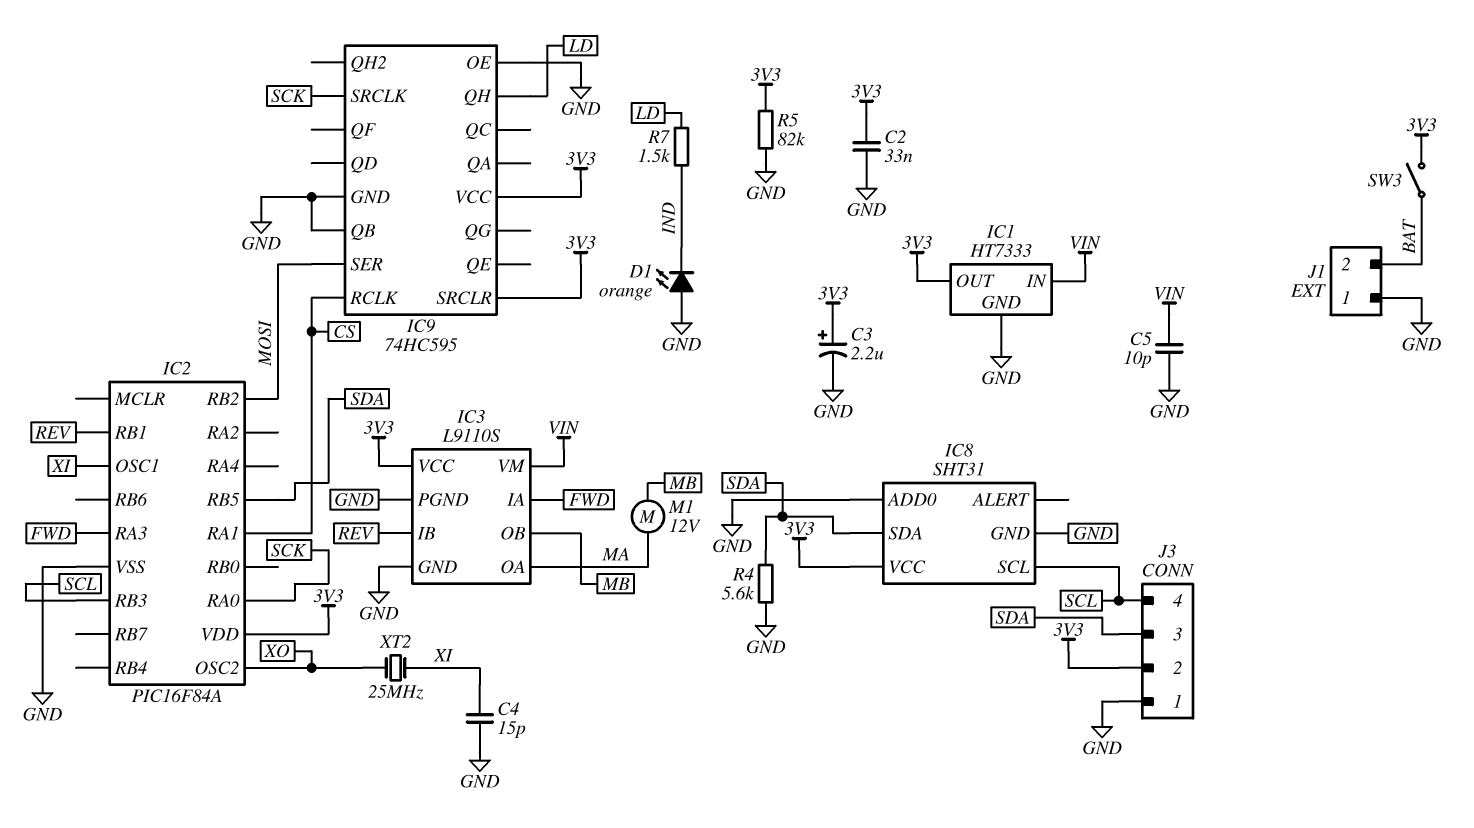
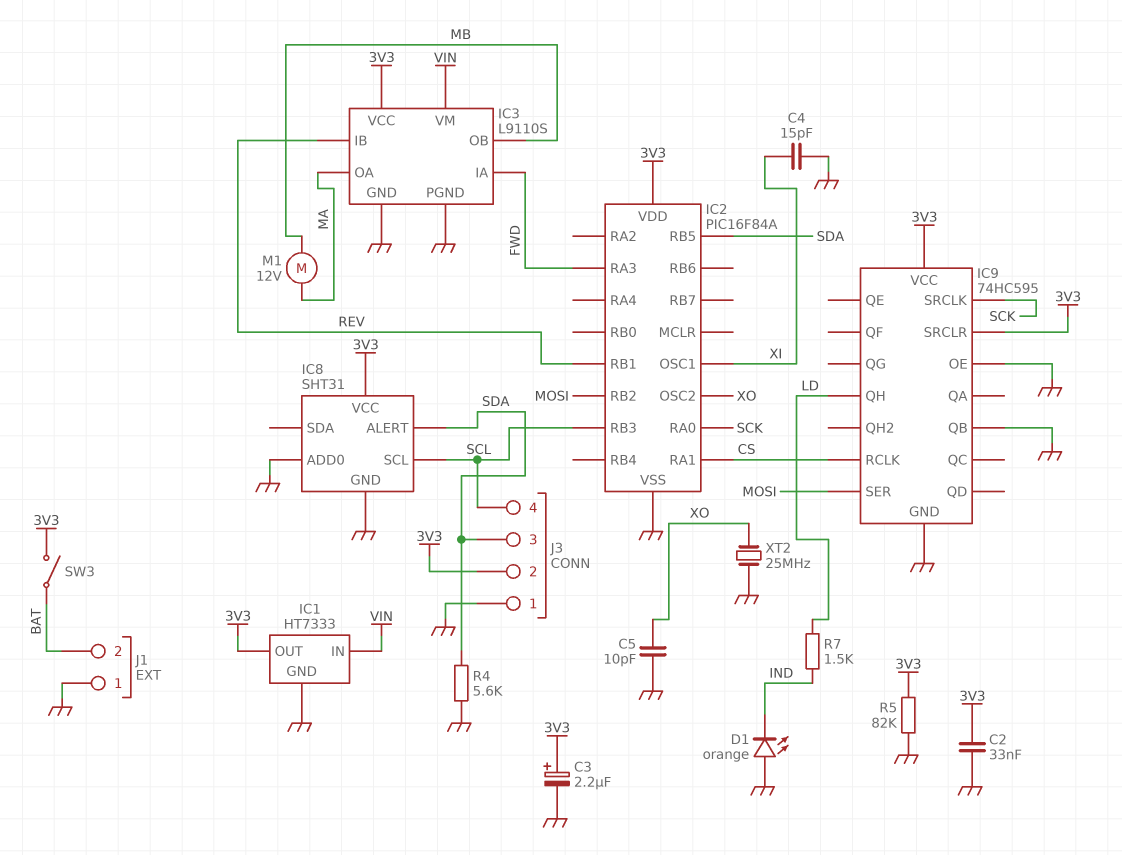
C5: 10pF (GND, VIN) -> 10pF (GND, XO)
IC8 pin ALERT: none -> SDA
IC8 pin SDA: SDA -> none
XT2: 25MHz (XI, XO) -> 25MHz (GND, XO)

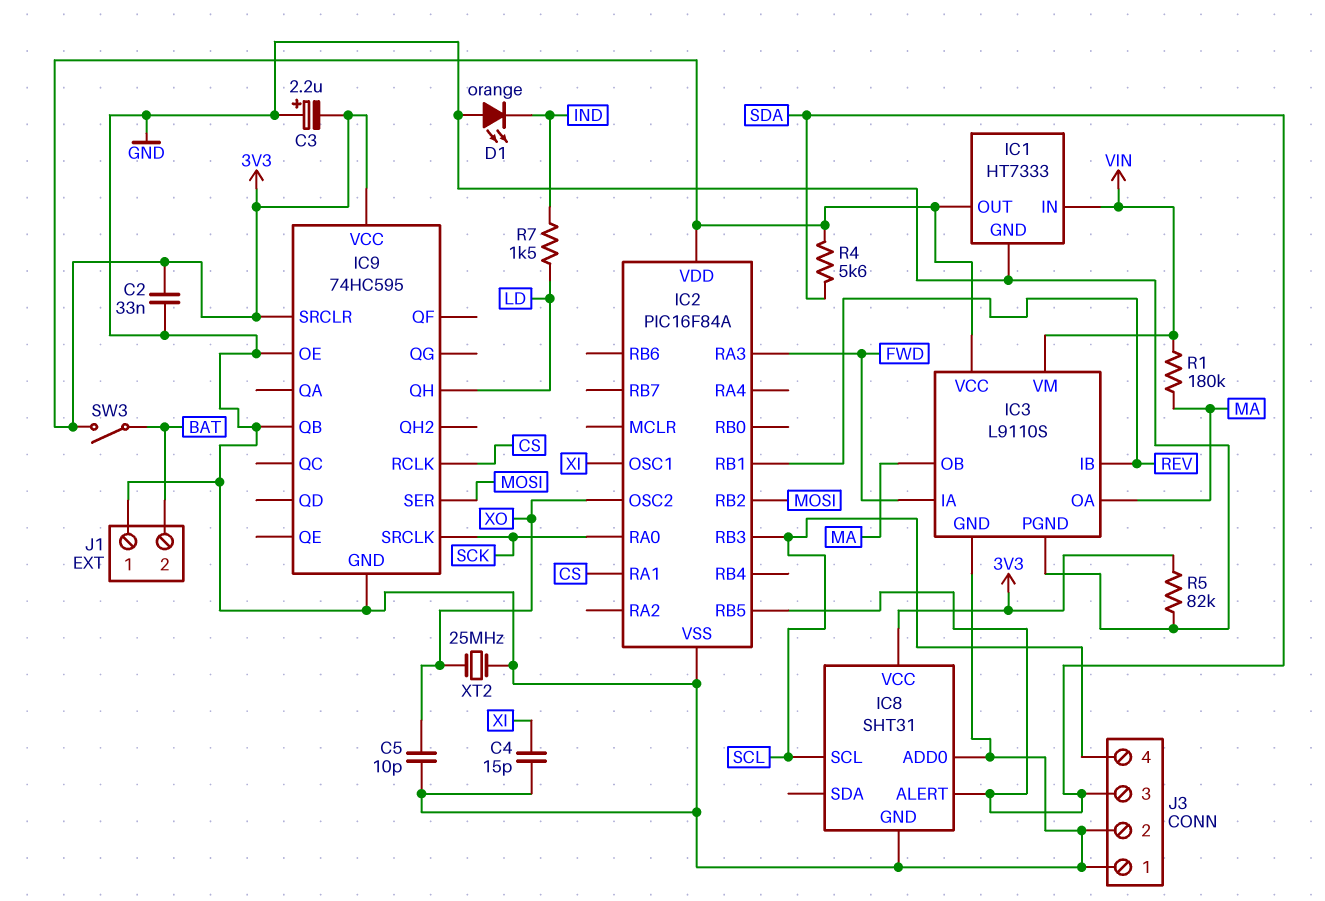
C3: 2.2uF (plus 3V3, minus GND) -> 2.2uF (plus GND, minus 3V3)
IC3 pin OB: MB -> MA
J3 pin 2: 3V3 -> GND
M1: motor 12V (MA, MB) -> none
R1: none -> 180k (MA, VIN)
R4: 5.6k (GND, SDA) -> 5.6k (3V3, SDA)

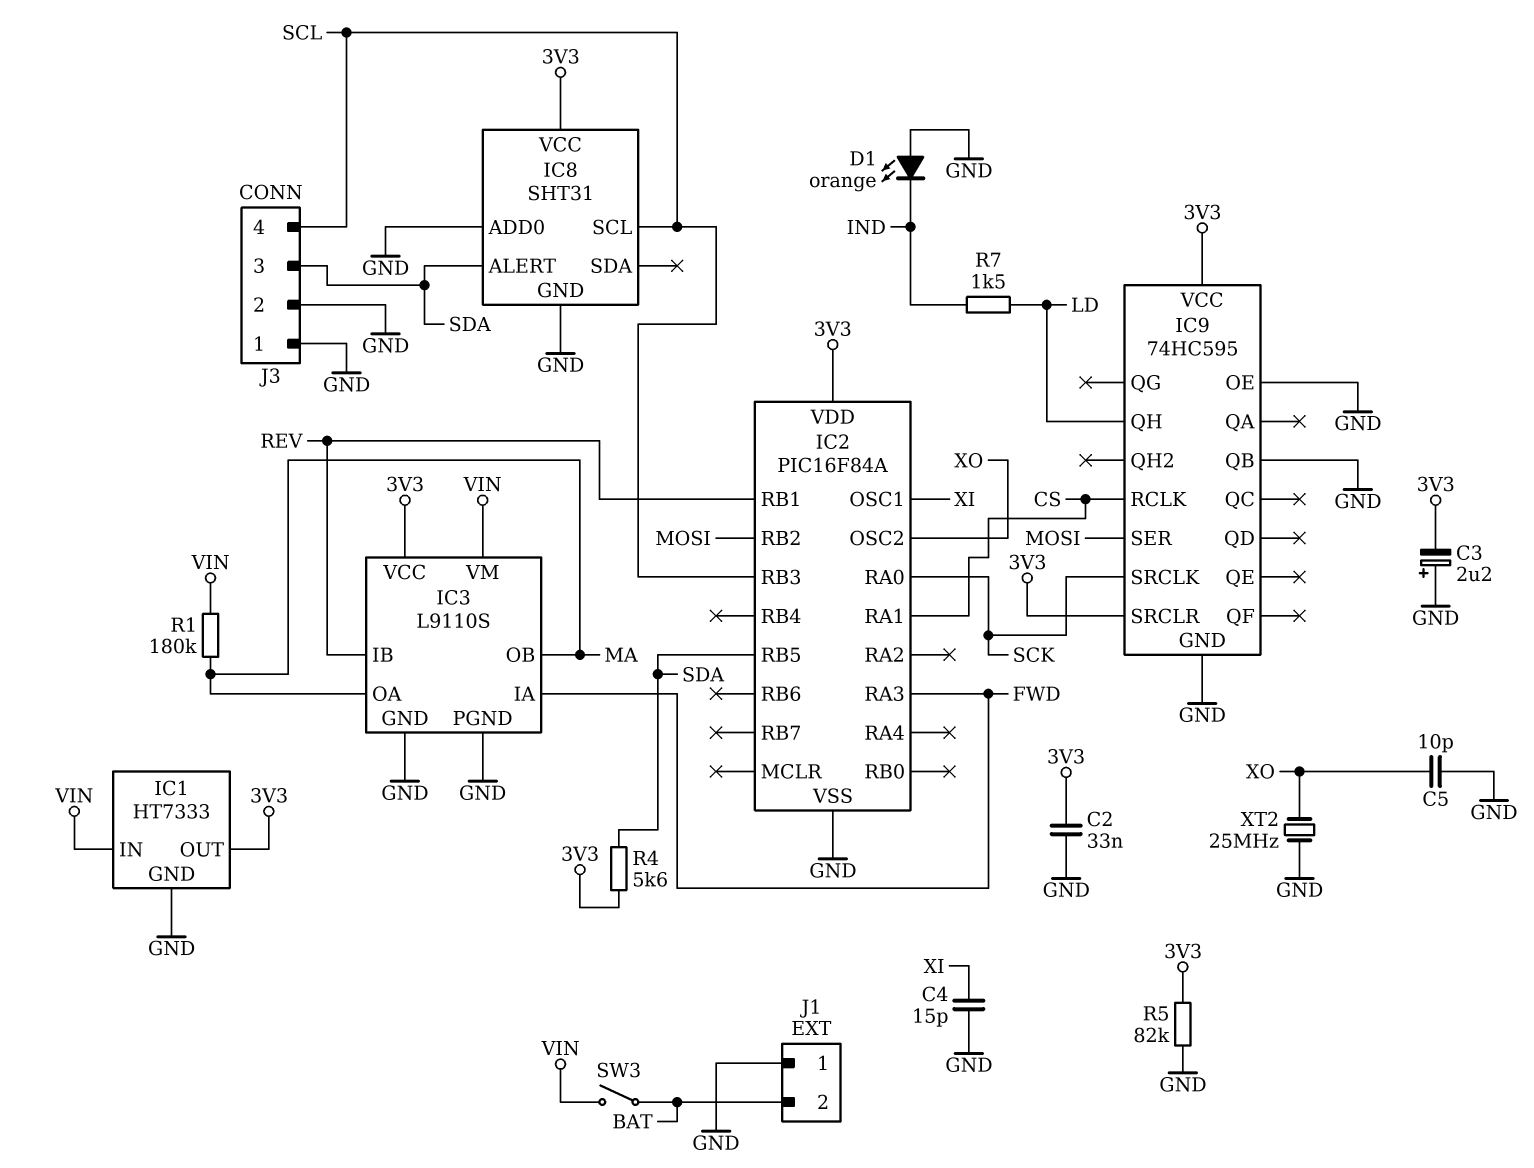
SW3: switch (3V3, BAT) -> switch (BAT, VIN)

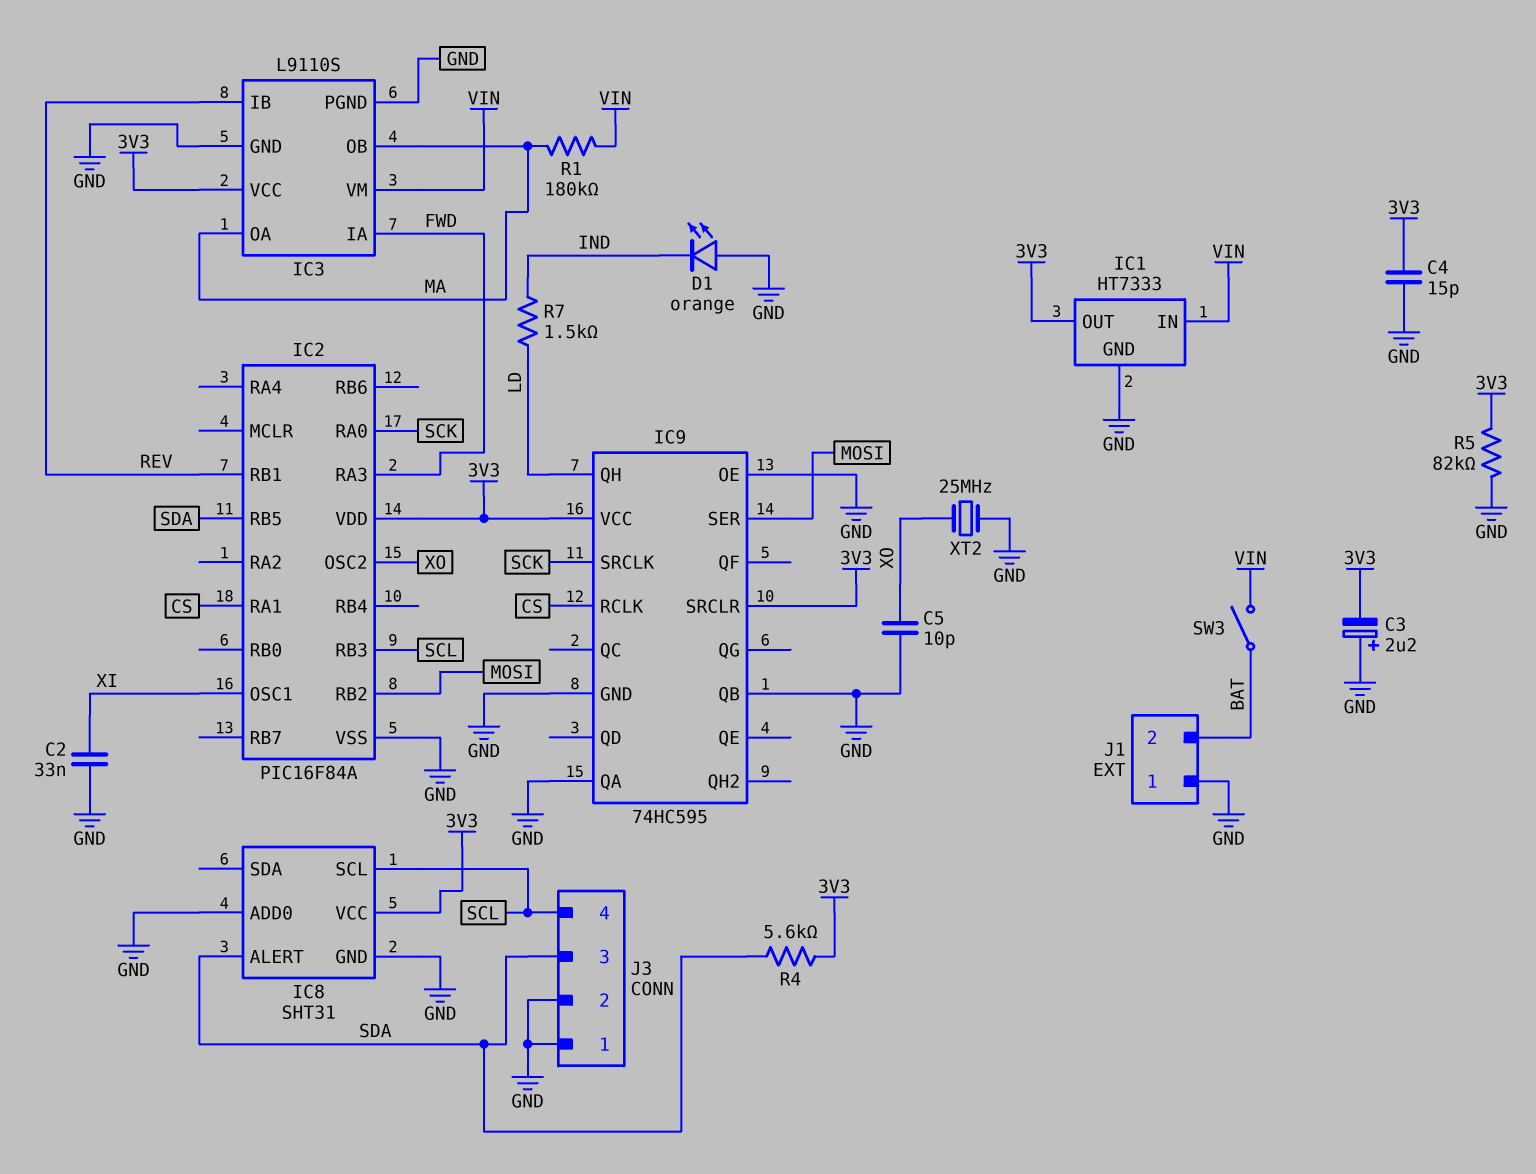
C2: 33nF (3V3, GND) -> 33nF (GND, XI)
C4: 15pF (GND, XI) -> 15pF (3V3, GND)
IC9 pin QA: none -> GND

